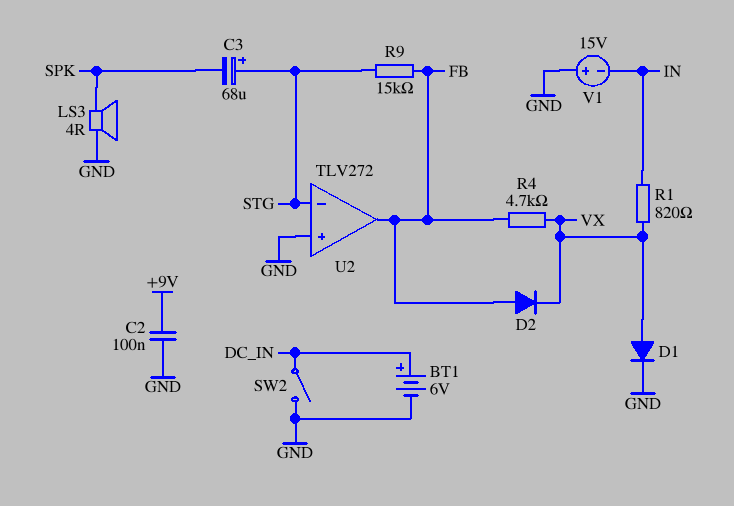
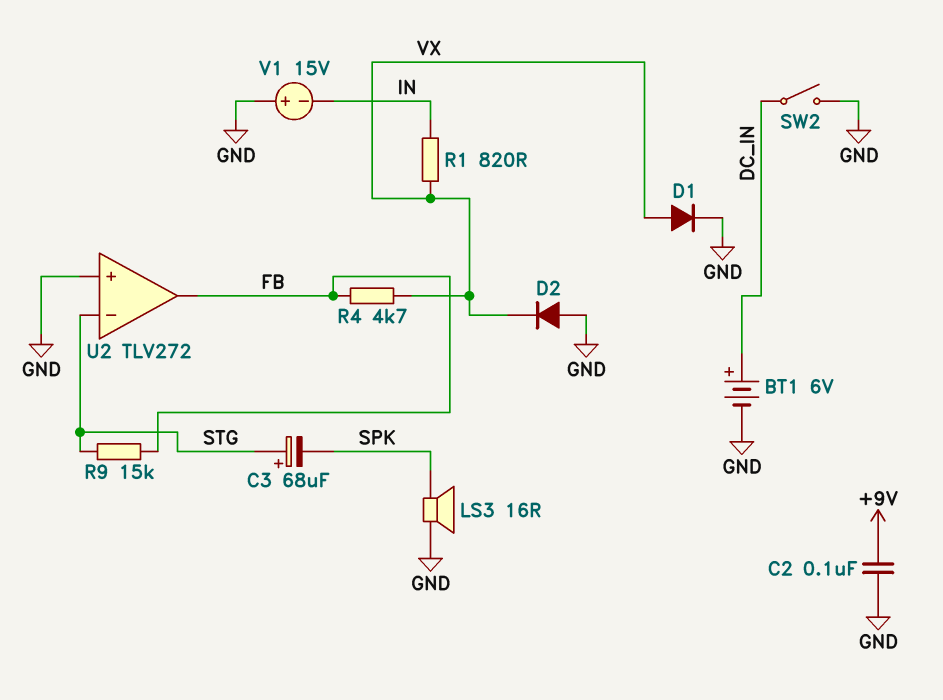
D2: diode (A FB, K VX) -> diode (A GND, K VX)
LS3: speaker 4R (GND, SPK) -> speaker 16R (GND, SPK)

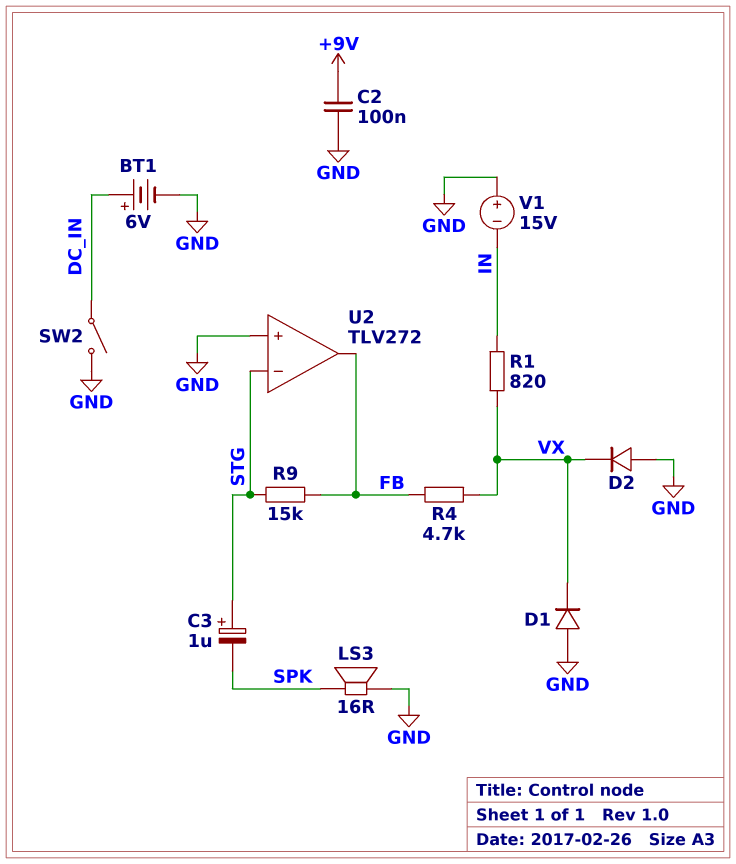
C3: 68uF (plus STG, minus SPK) -> 1uF (plus STG, minus SPK)
D1: diode (A VX, K GND) -> diode (A GND, K VX)

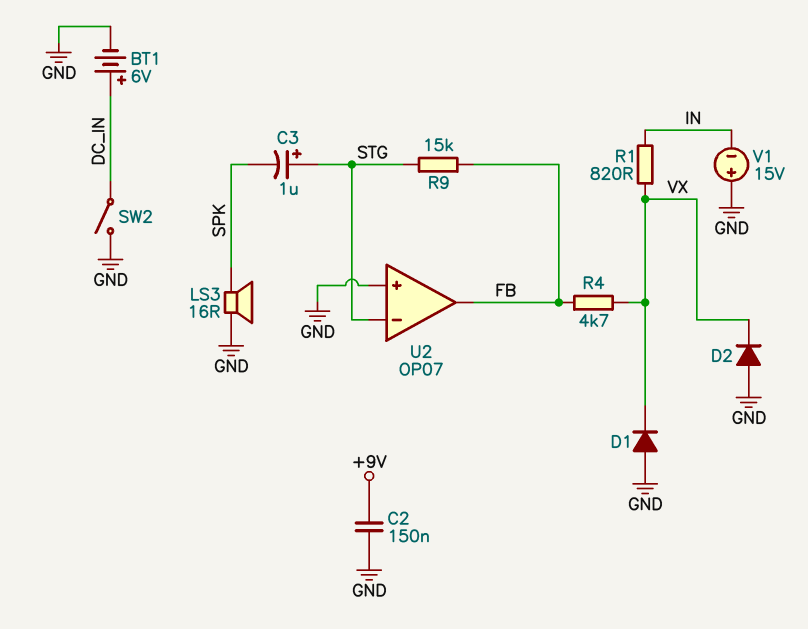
C2: 100nF (+9V, GND) -> 150nF (+9V, GND)
U2: TLV272 -> OP07

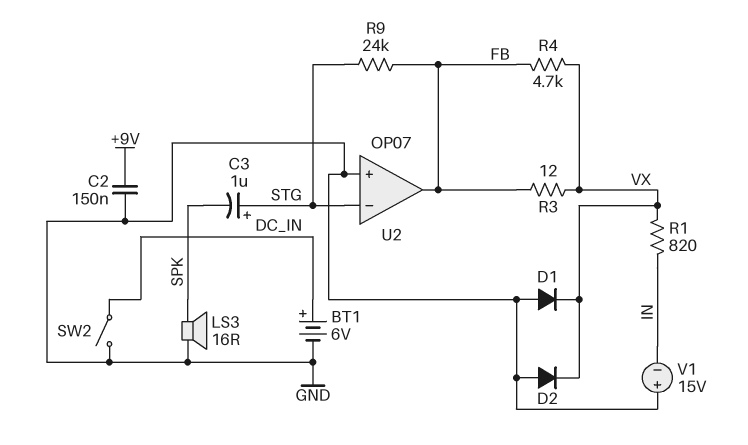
R3: none -> 12 (FB, VX)
R9: 15k (FB, STG) -> 24k (FB, STG)

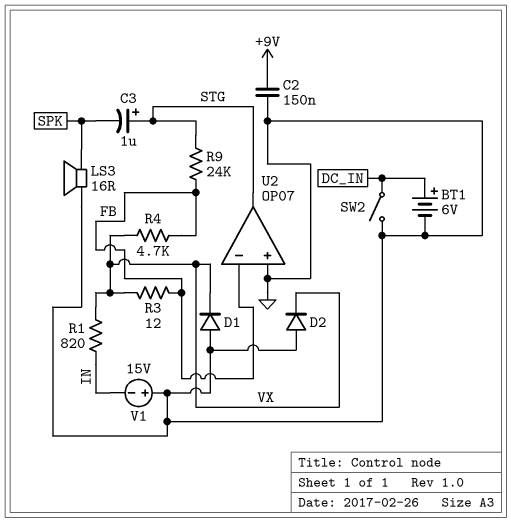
U2 pin in-: STG -> FB
U2 pin out: FB -> STG

